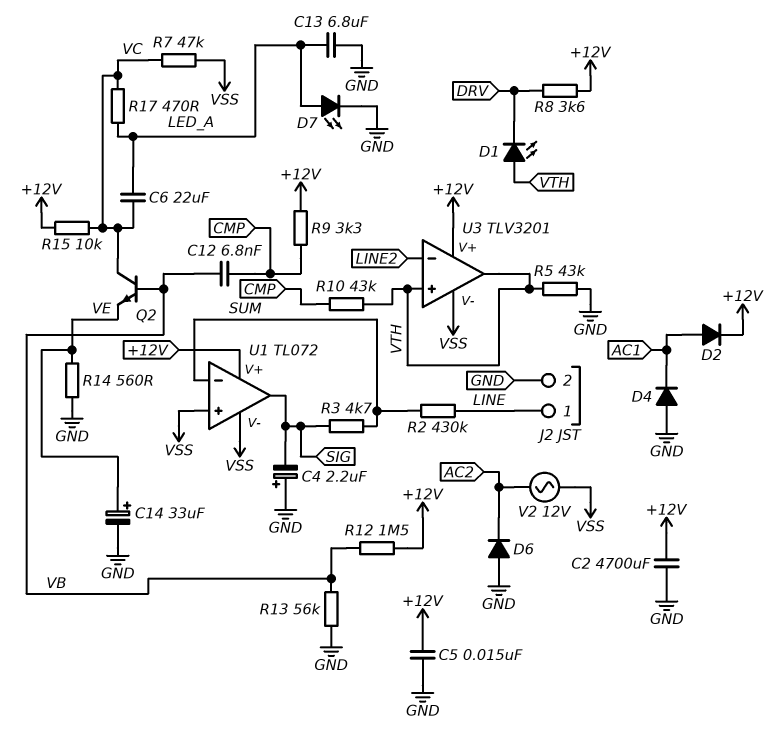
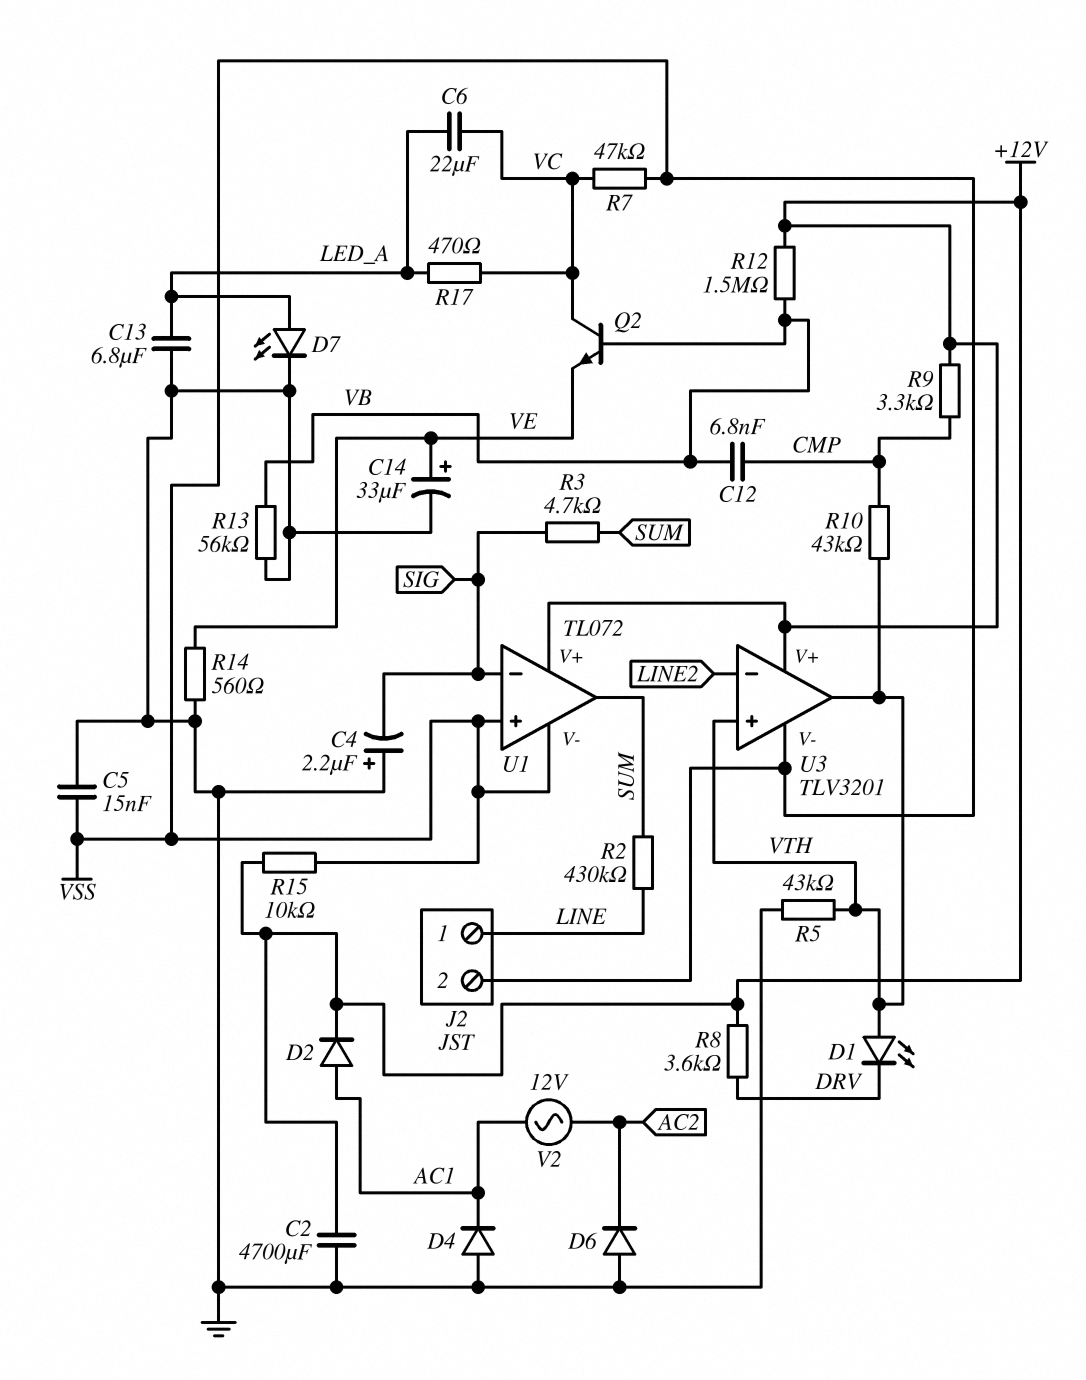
C5: 15nF (+12V, GND) -> 15nF (GND, VSS)
J2 pin 2: GND -> VSS
R15: 10k (+12V, VC) -> 10k (+12V, VSS)
U1 pin in-: SUM -> SIG
U1 pin out: SIG -> SUM
V2: AC 12V (AC2, VSS) -> AC 12V (AC1, AC2)

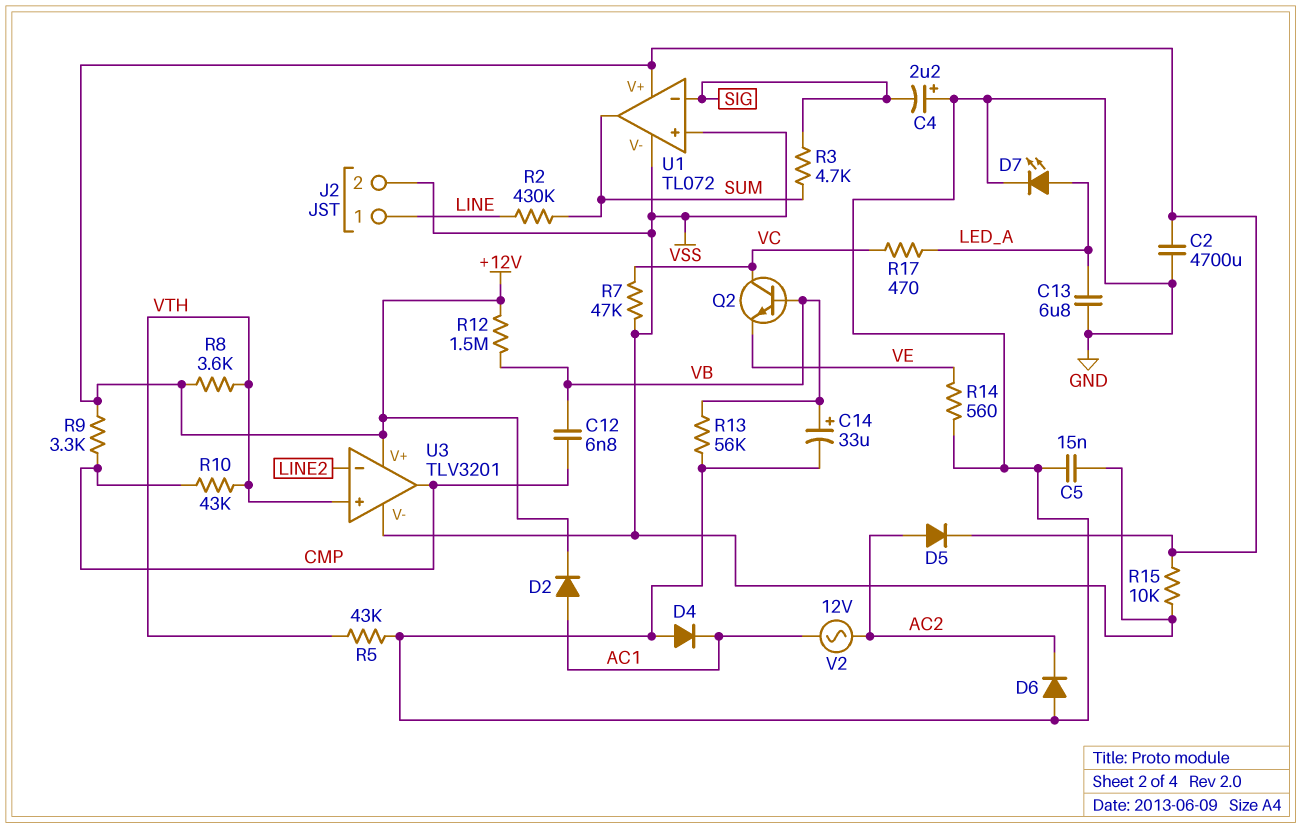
C6: 22uF (LED_A, VC) -> none
C14: 33uF (plus VE, minus GND) -> 33uF (plus VB, minus GND)
D1: LED (A VTH, K DRV) -> none
D5: none -> diode (A AC2, K +12V)
R8: 3.6k (+12V, DRV) -> 3.6k (+12V, VTH)
U3 pin out: VTH -> CMP

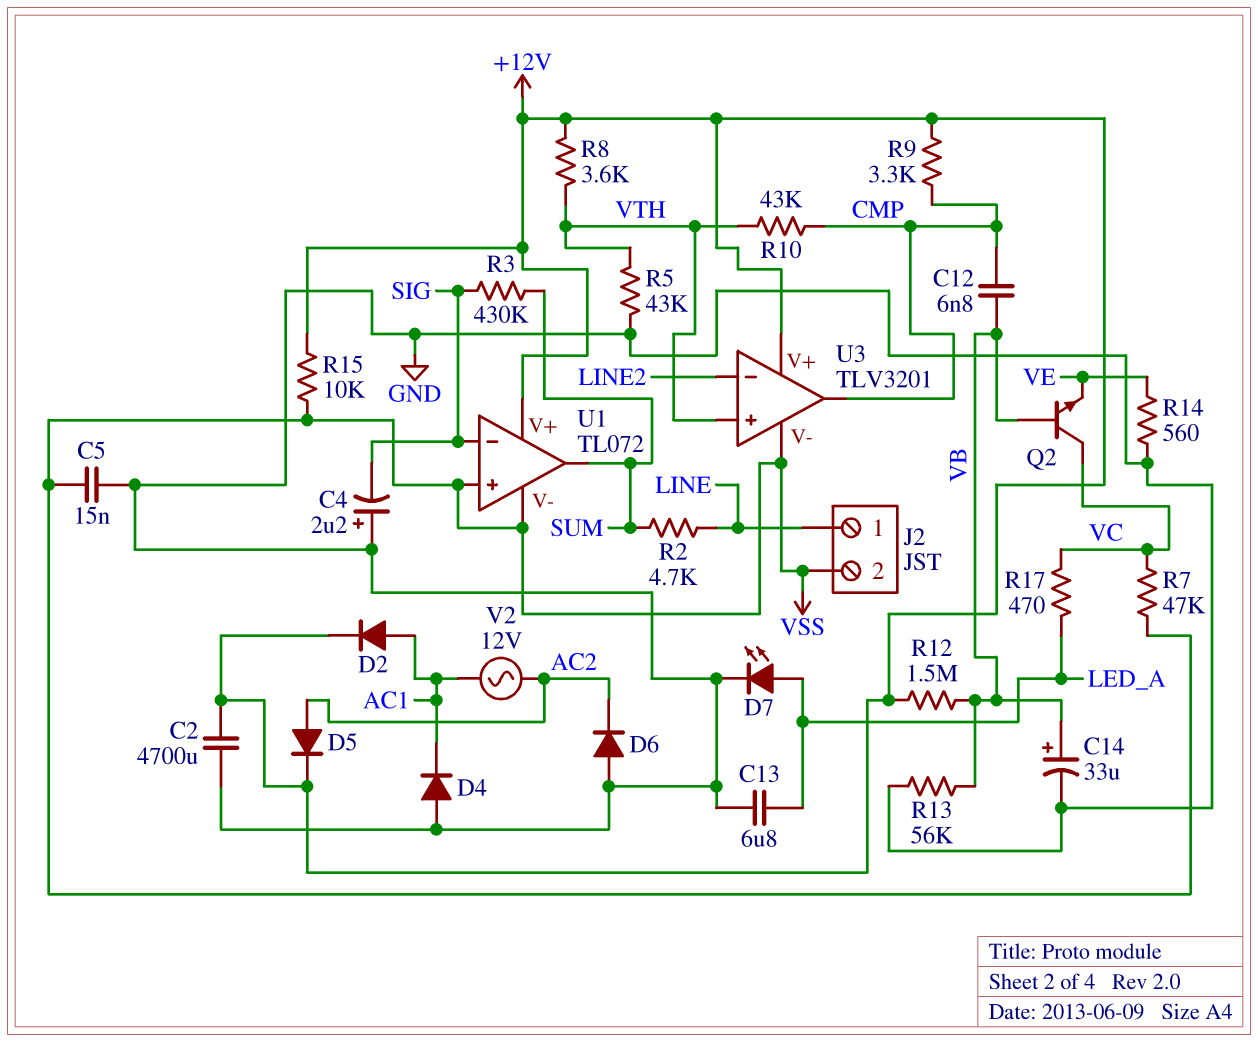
R2: 430k (LINE, SUM) -> 4.7k (LINE, SUM)
R3: 4.7k (SIG, SUM) -> 430k (SIG, SUM)

